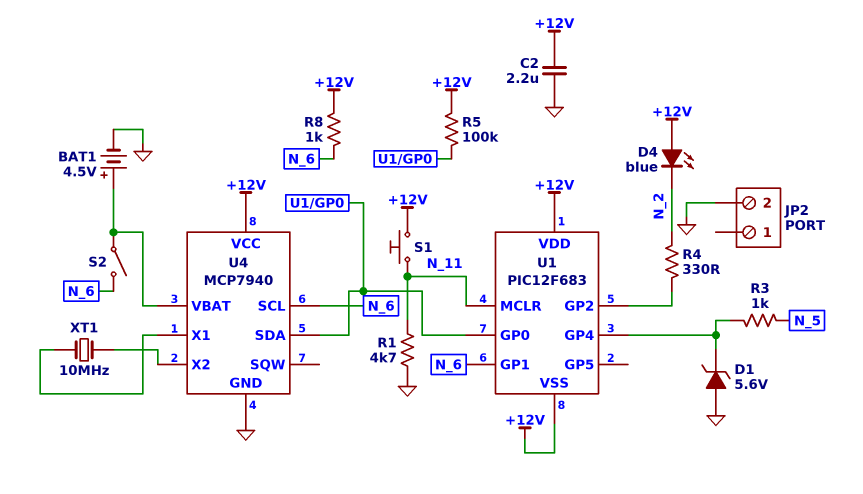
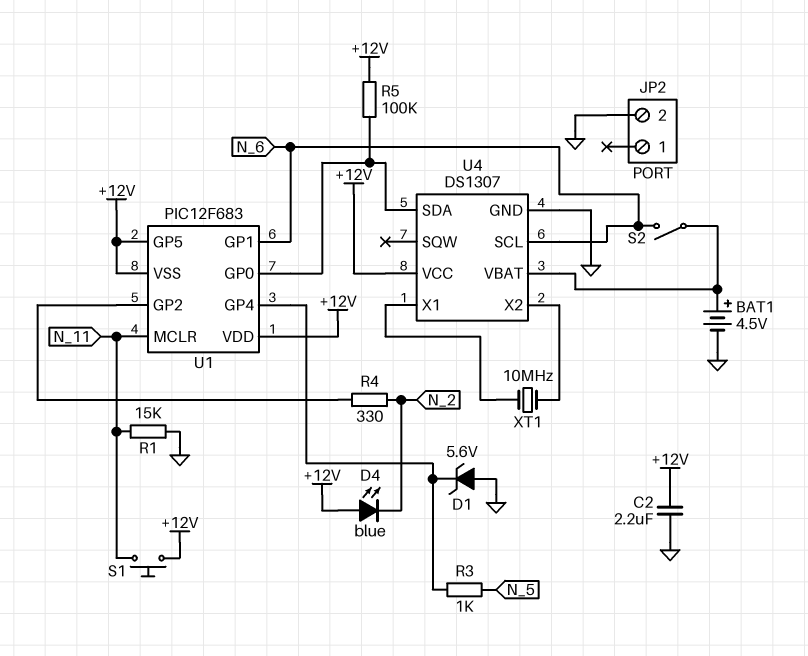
R1: 4.7k (GND, N_11) -> 15k (GND, N_11)
R8: 1k (+12V, N_6) -> none
U1 pin GP5: none -> +12V
U4: MCP7940 -> DS1307

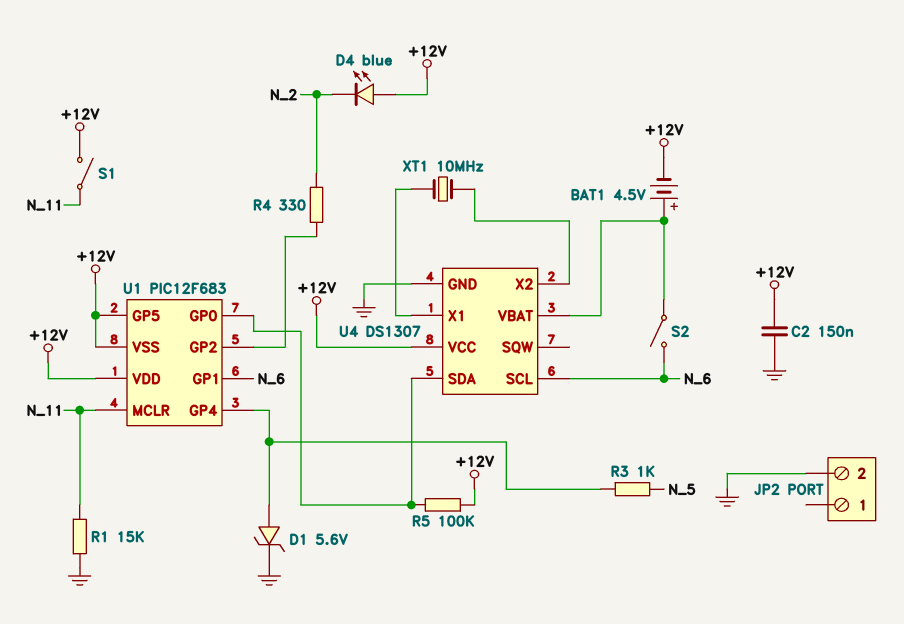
BAT1: 4.5V (plus U4/VBAT, minus GND) -> 4.5V (plus U4/VBAT, minus +12V)
C2: 2.2uF (+12V, GND) -> 150nF (+12V, GND)
D1: zener 5.6V (A GND, K U1/GP4) -> zener 5.6V (A U1/GP4, K GND)
S1: button (+12V, N_11) -> switch (+12V, N_11)

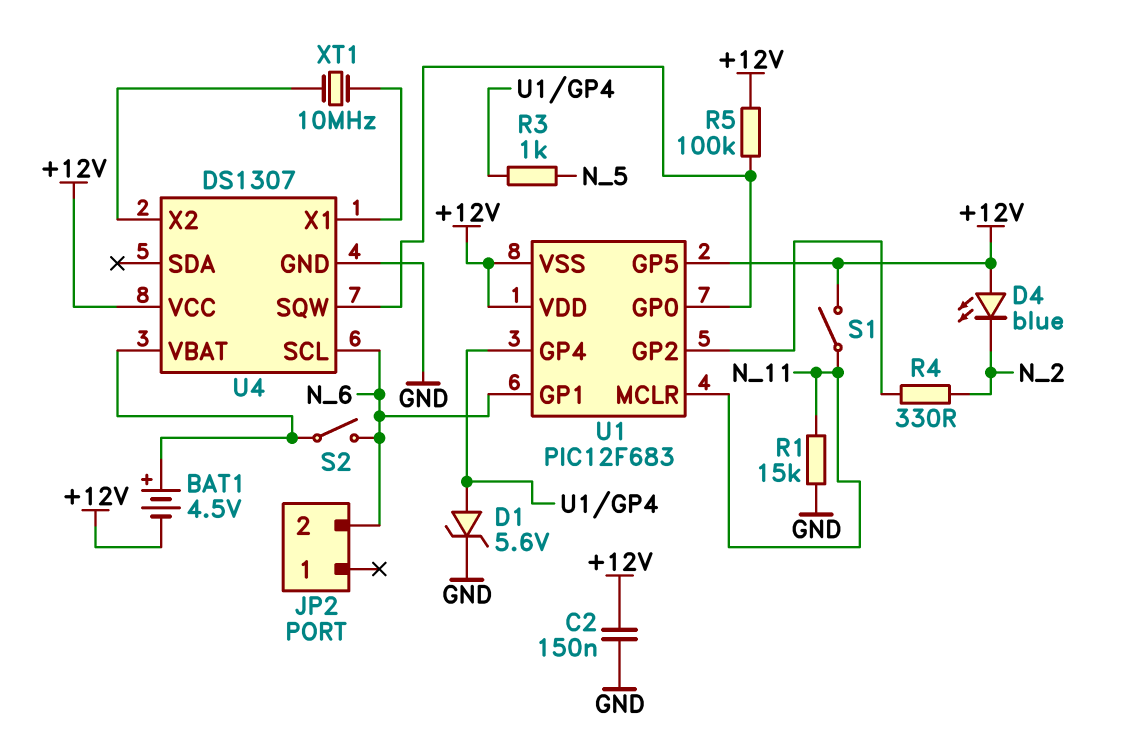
JP2 pin 2: GND -> N_6
U4 pin SDA: U1/GP0 -> none
U4 pin SQW: none -> U1/GP0

